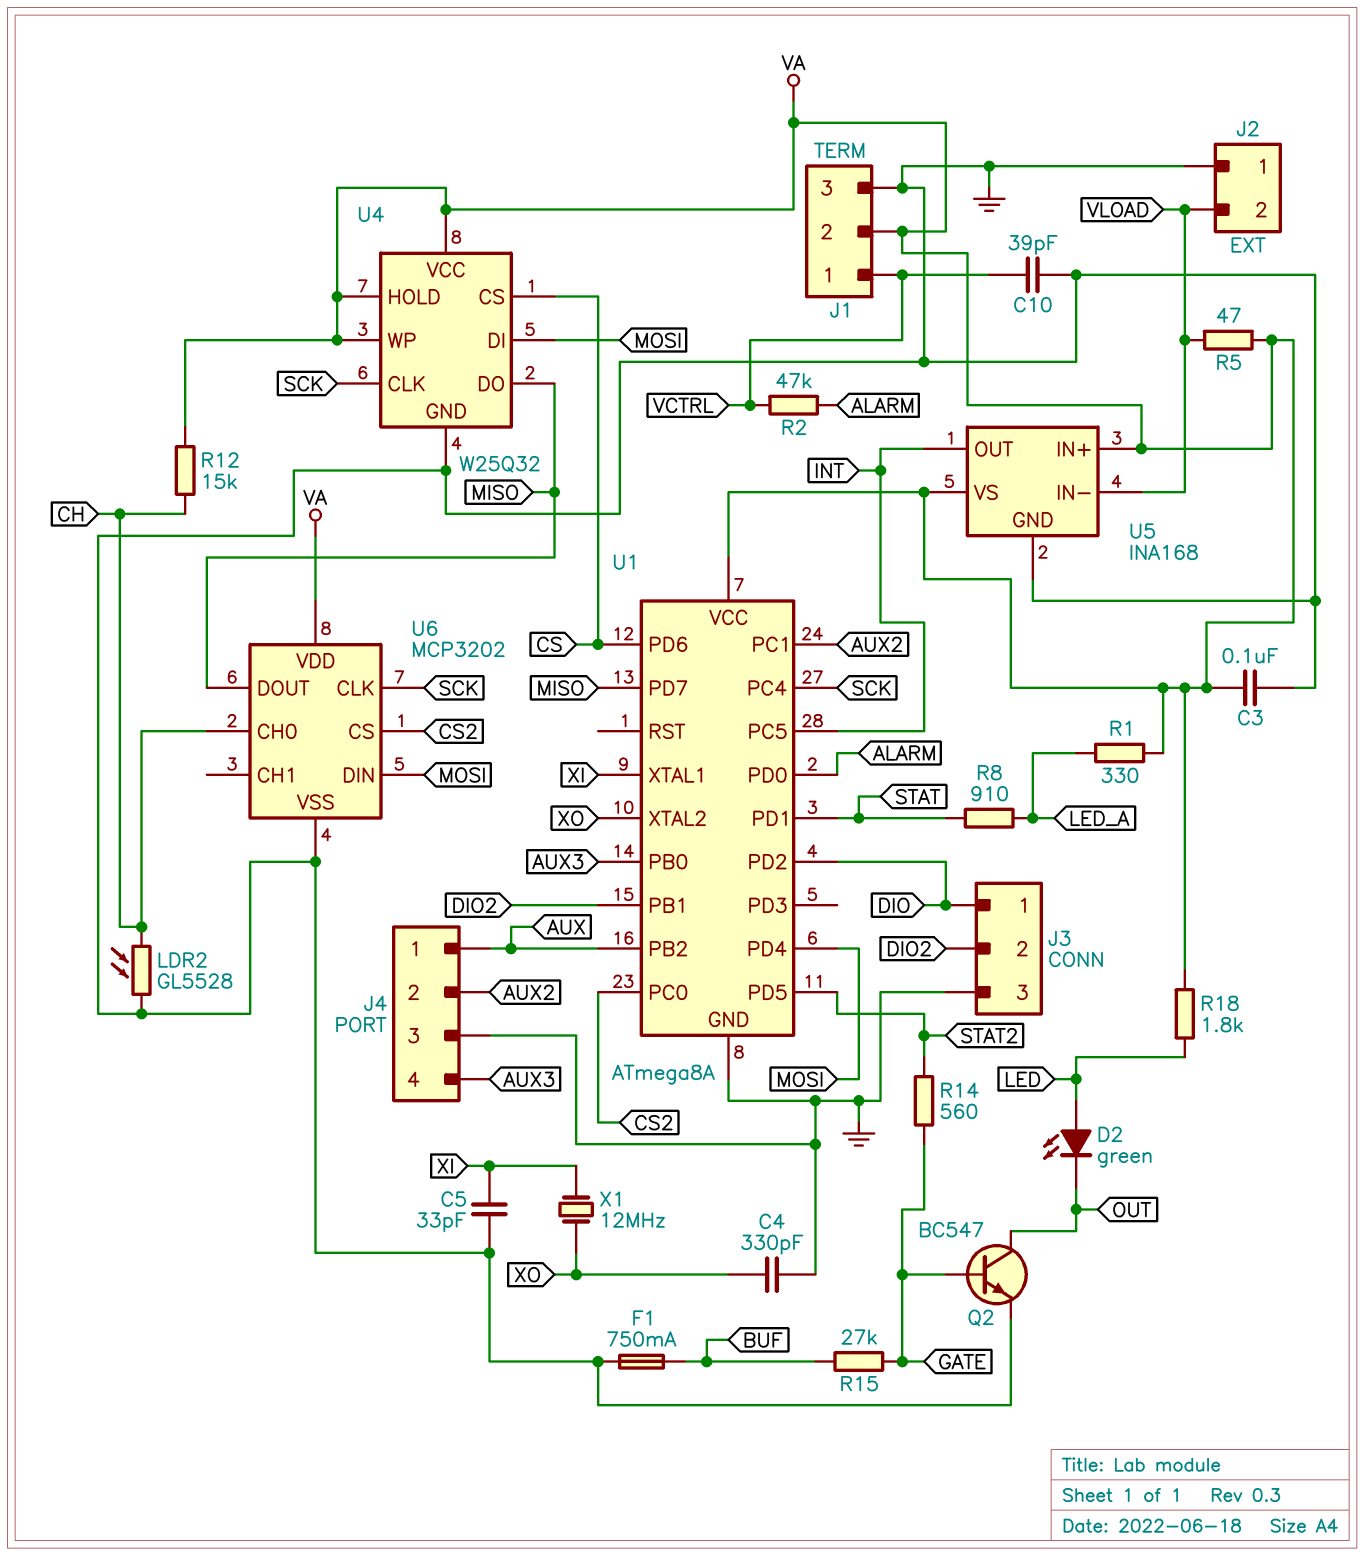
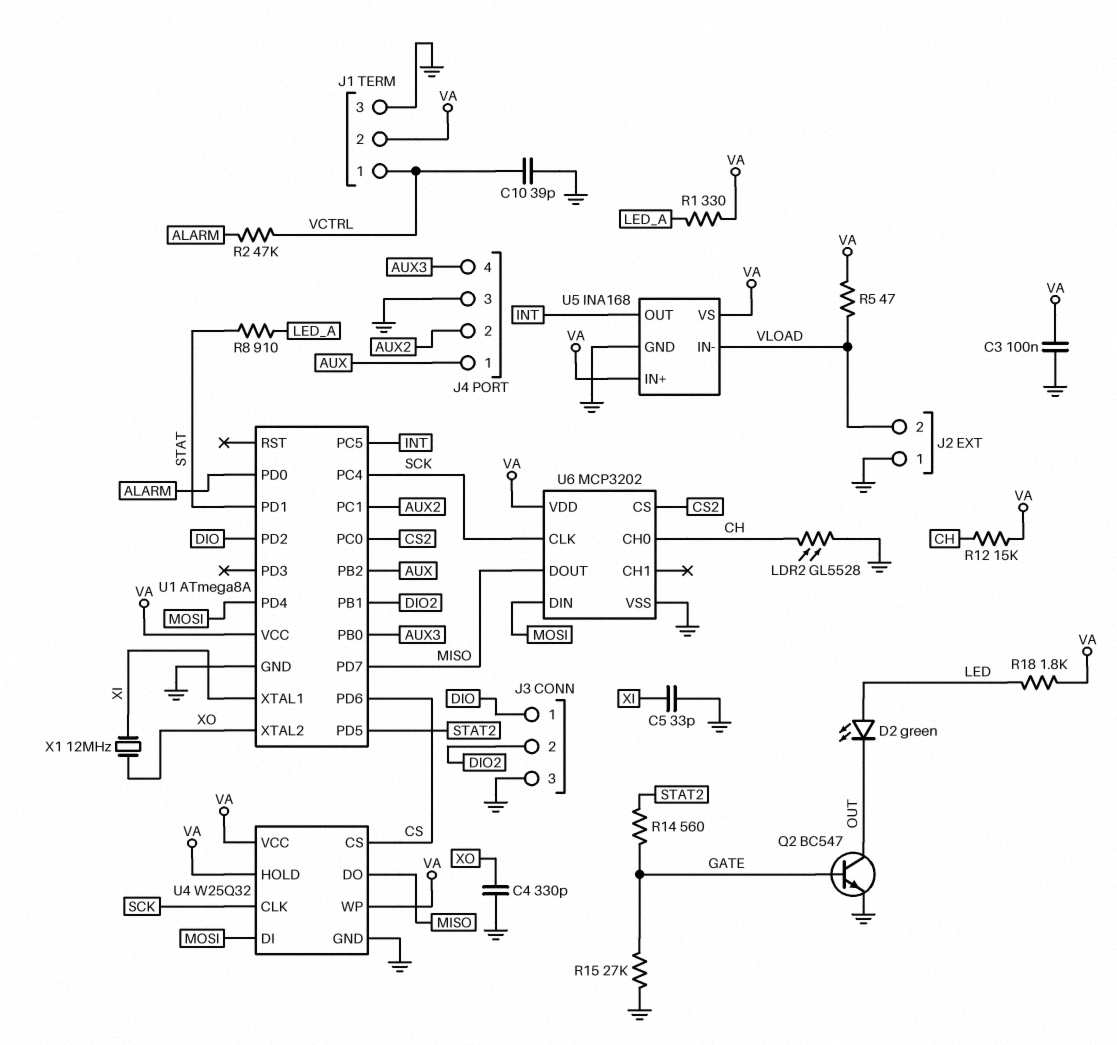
F1: 750mA (BUF, GND) -> none
R15: 27k (BUF, GATE) -> 27k (GATE, GND)

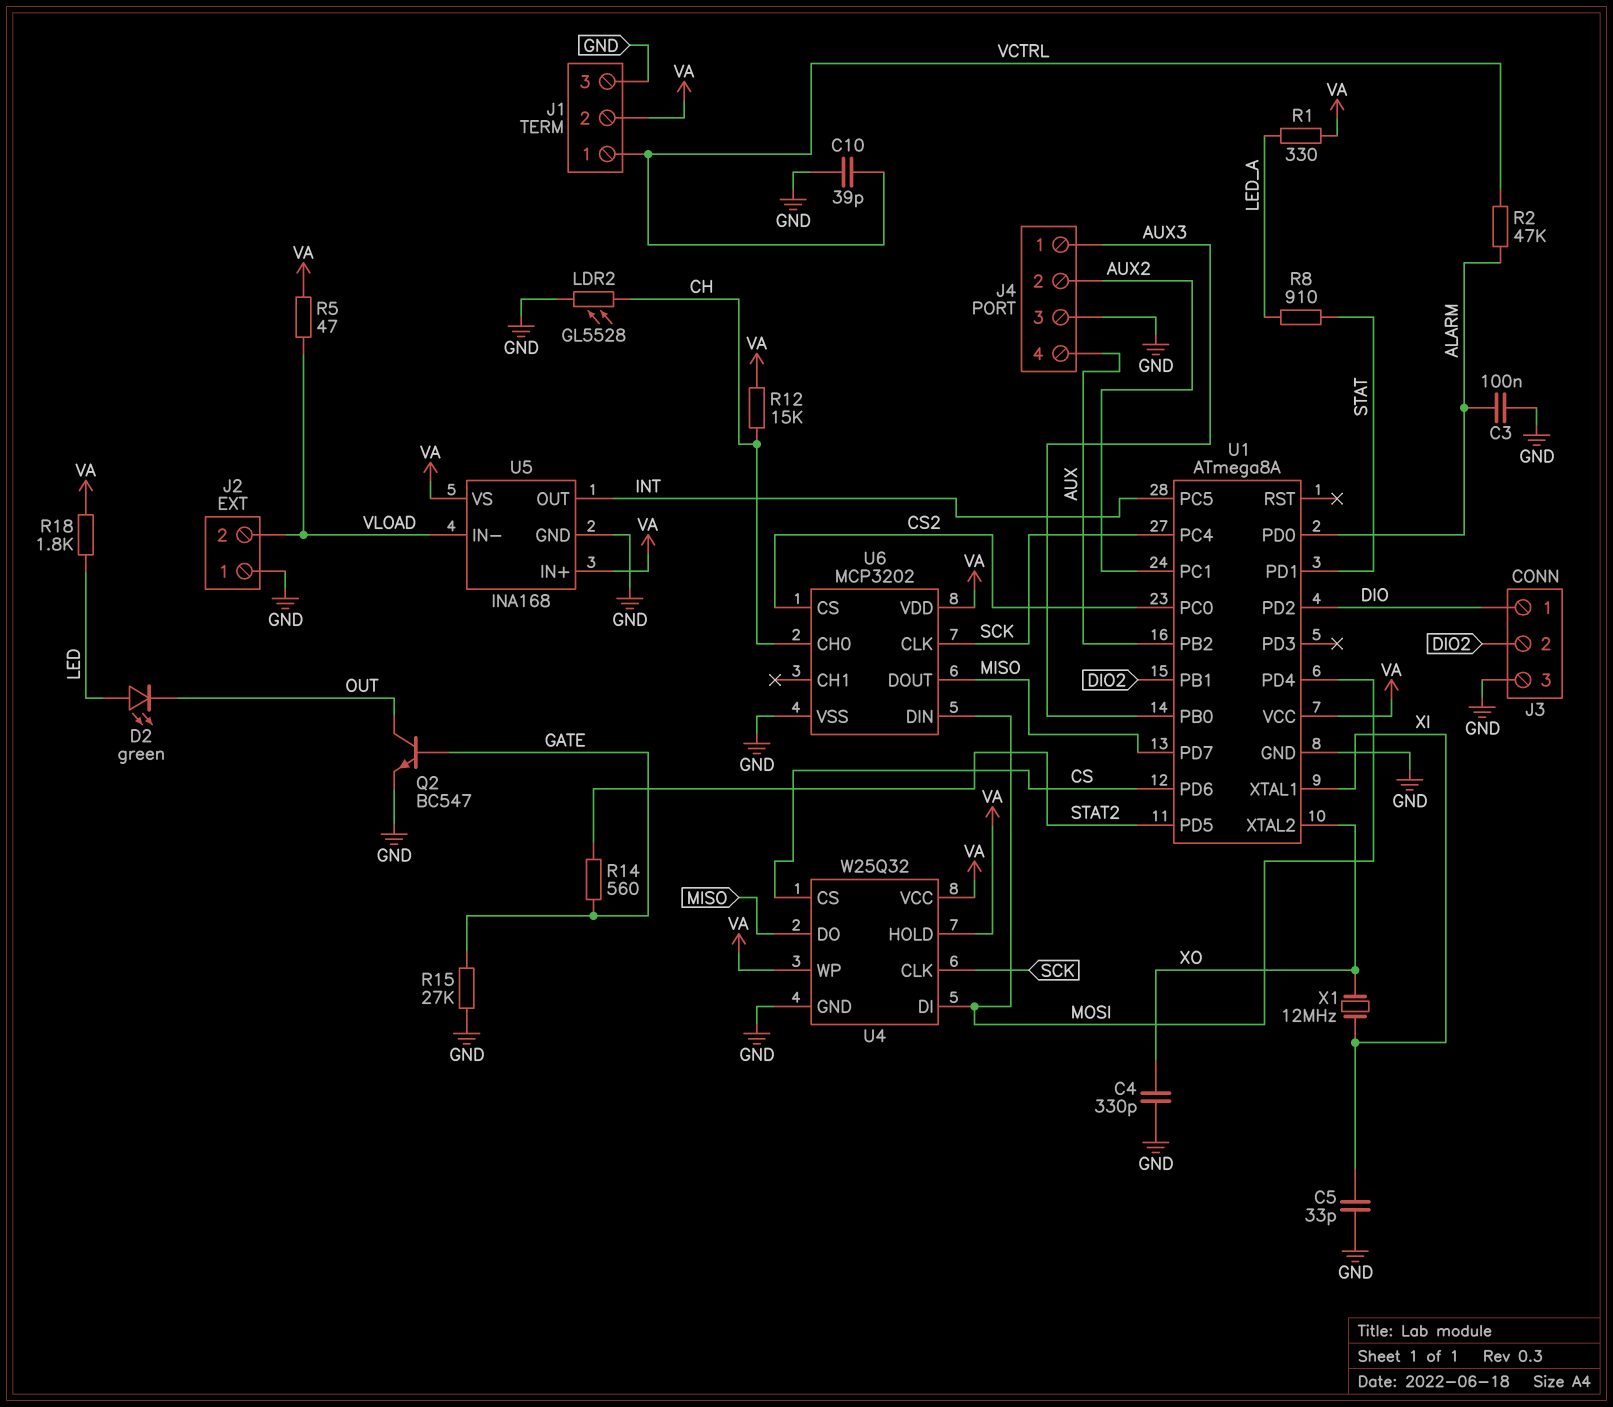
C3: 100nF (GND, VA) -> 100nF (ALARM, GND)
J4 pin 1: AUX -> AUX3
J4 pin 4: AUX3 -> AUX

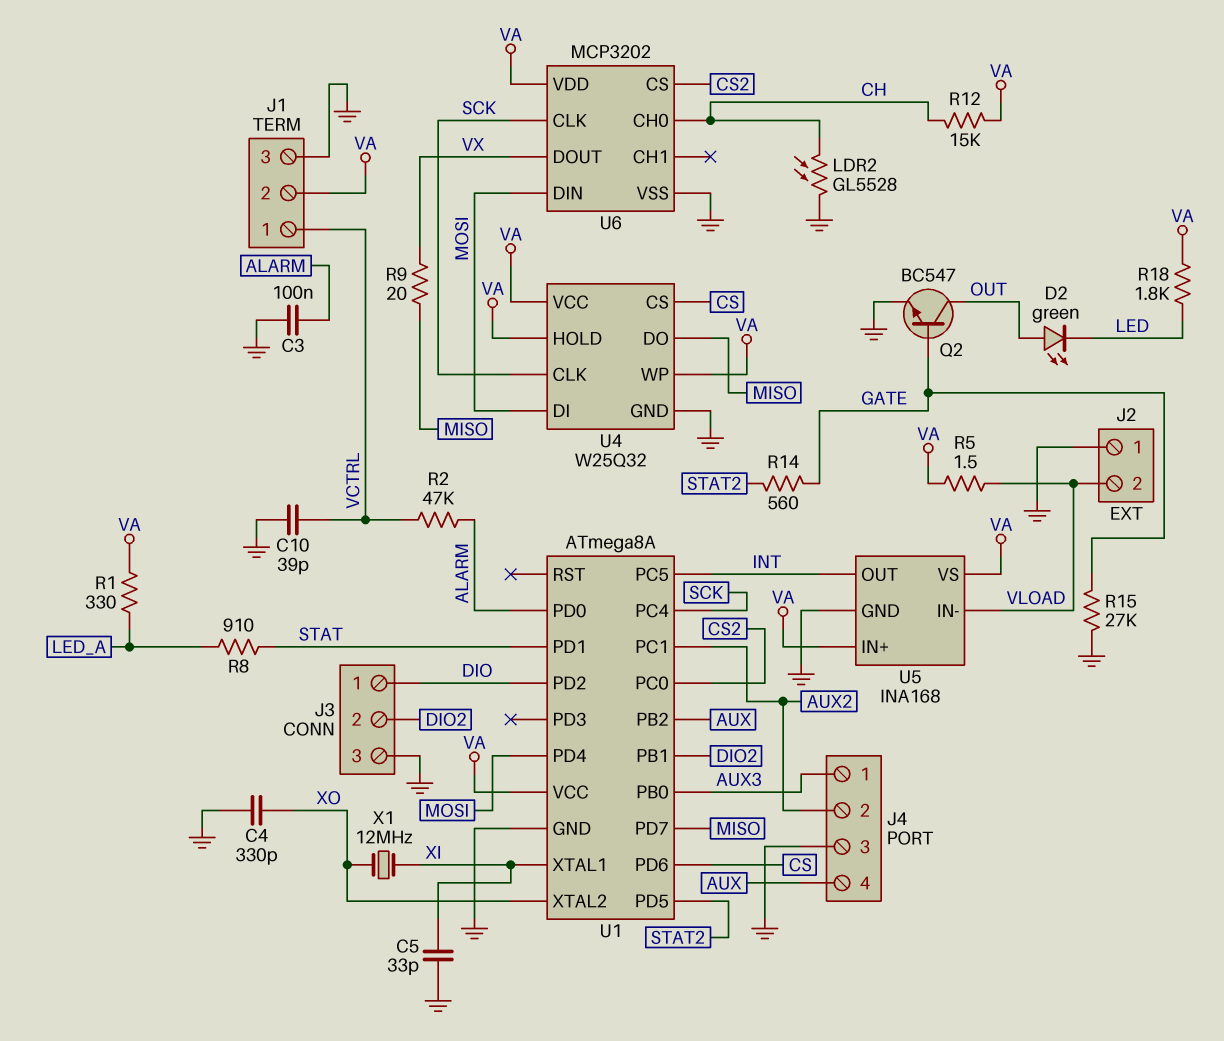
D2: LED green (A LED, K OUT) -> LED green (A OUT, K LED)
R5: 47 (VA, VLOAD) -> 1.5 (VA, VLOAD)
R9: none -> 20 (MISO, VX)
U6 pin DOUT: MISO -> VX

